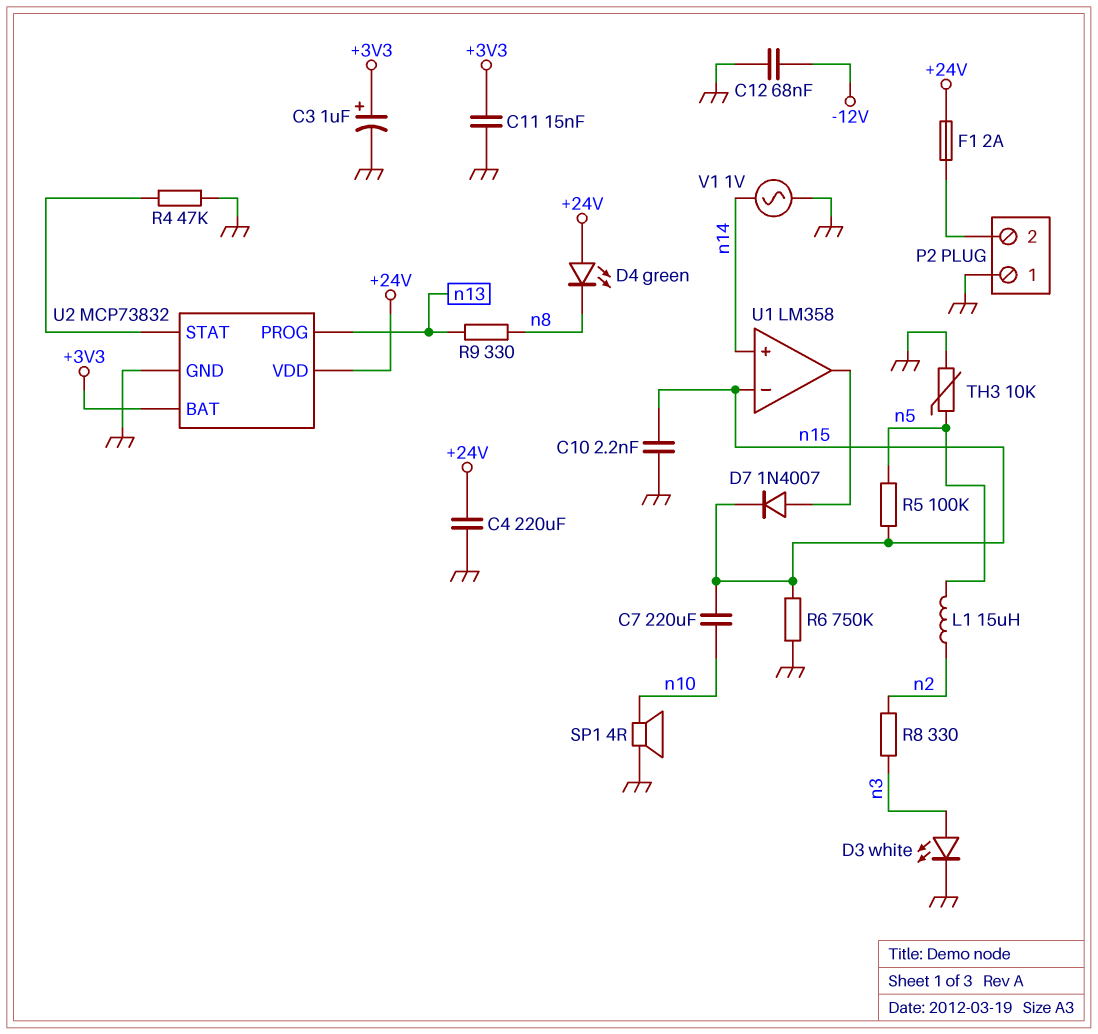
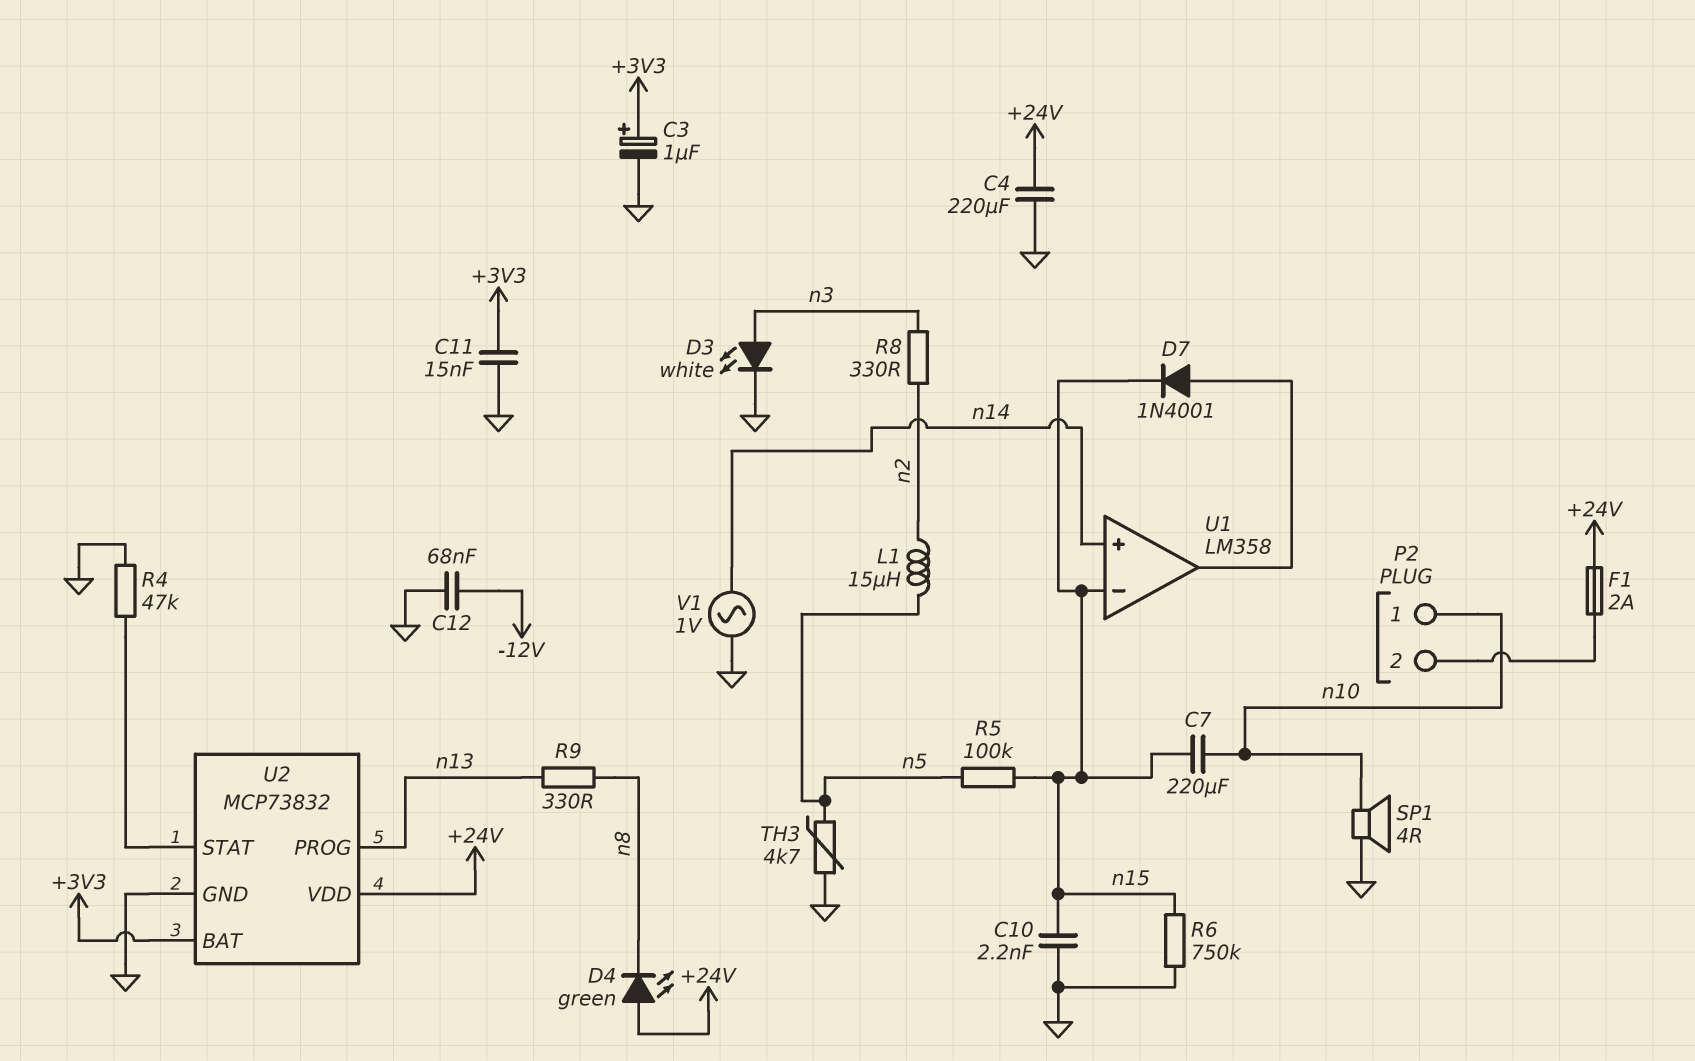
D7: diode 1N4007 (A U1/out, K n15) -> diode 1N4001 (A U1/out, K n15)
P2 pin 1: GND -> n10
TH3: 10k (GND, n5) -> 4.7k (GND, n5)

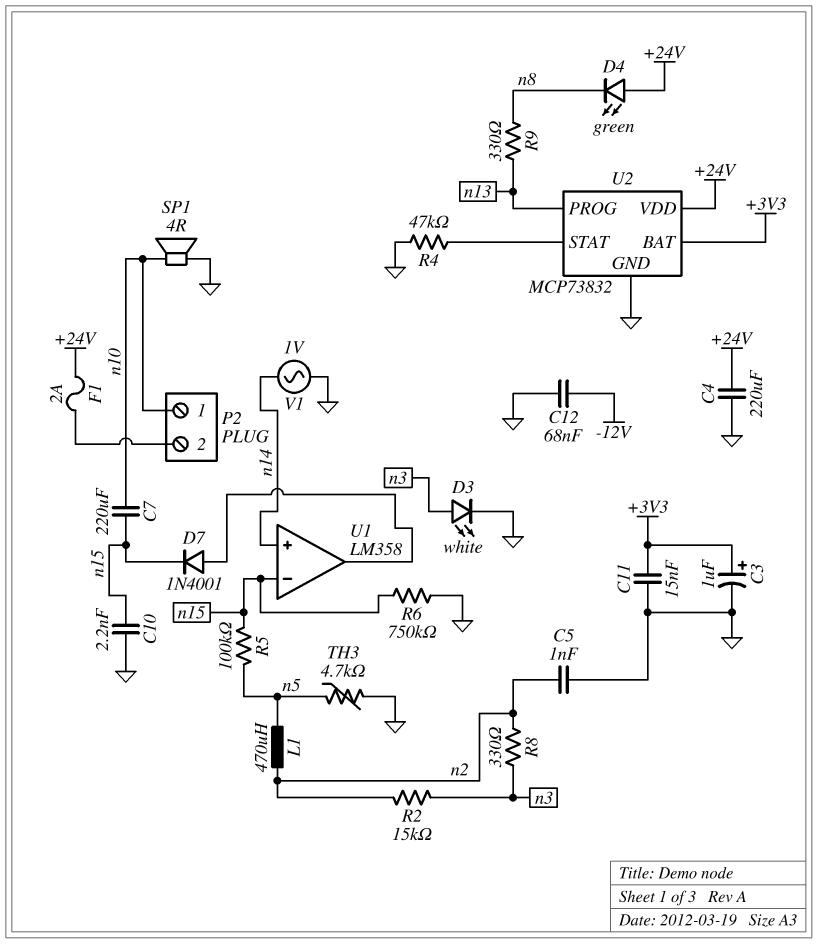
C5: none -> 1nF (GND, n2)
L1: 15uH (n2, n5) -> 470uH (n2, n5)
R2: none -> 15k (n2, n3)

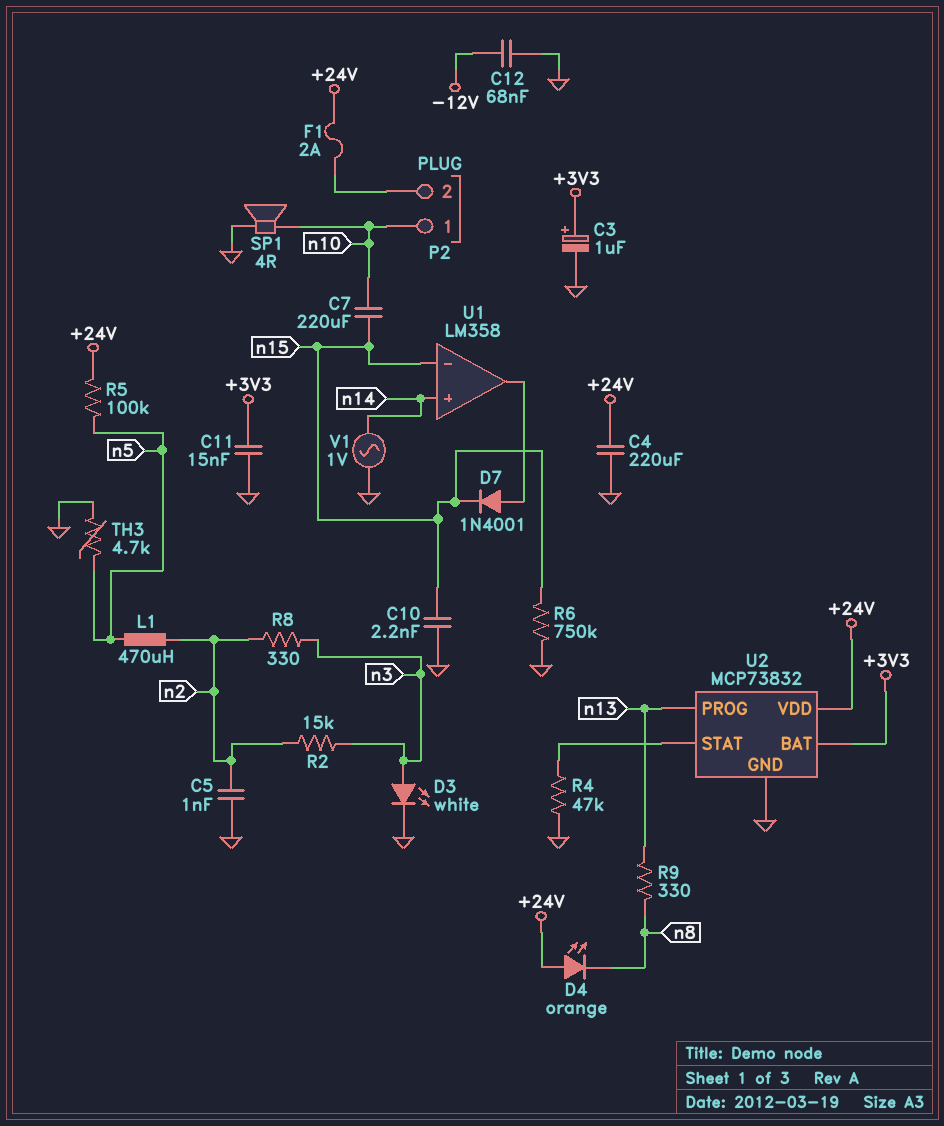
D4: LED green (A +24V, K n8) -> LED orange (A +24V, K n8)
R5: 100k (n5, n15) -> 100k (+24V, n5)

